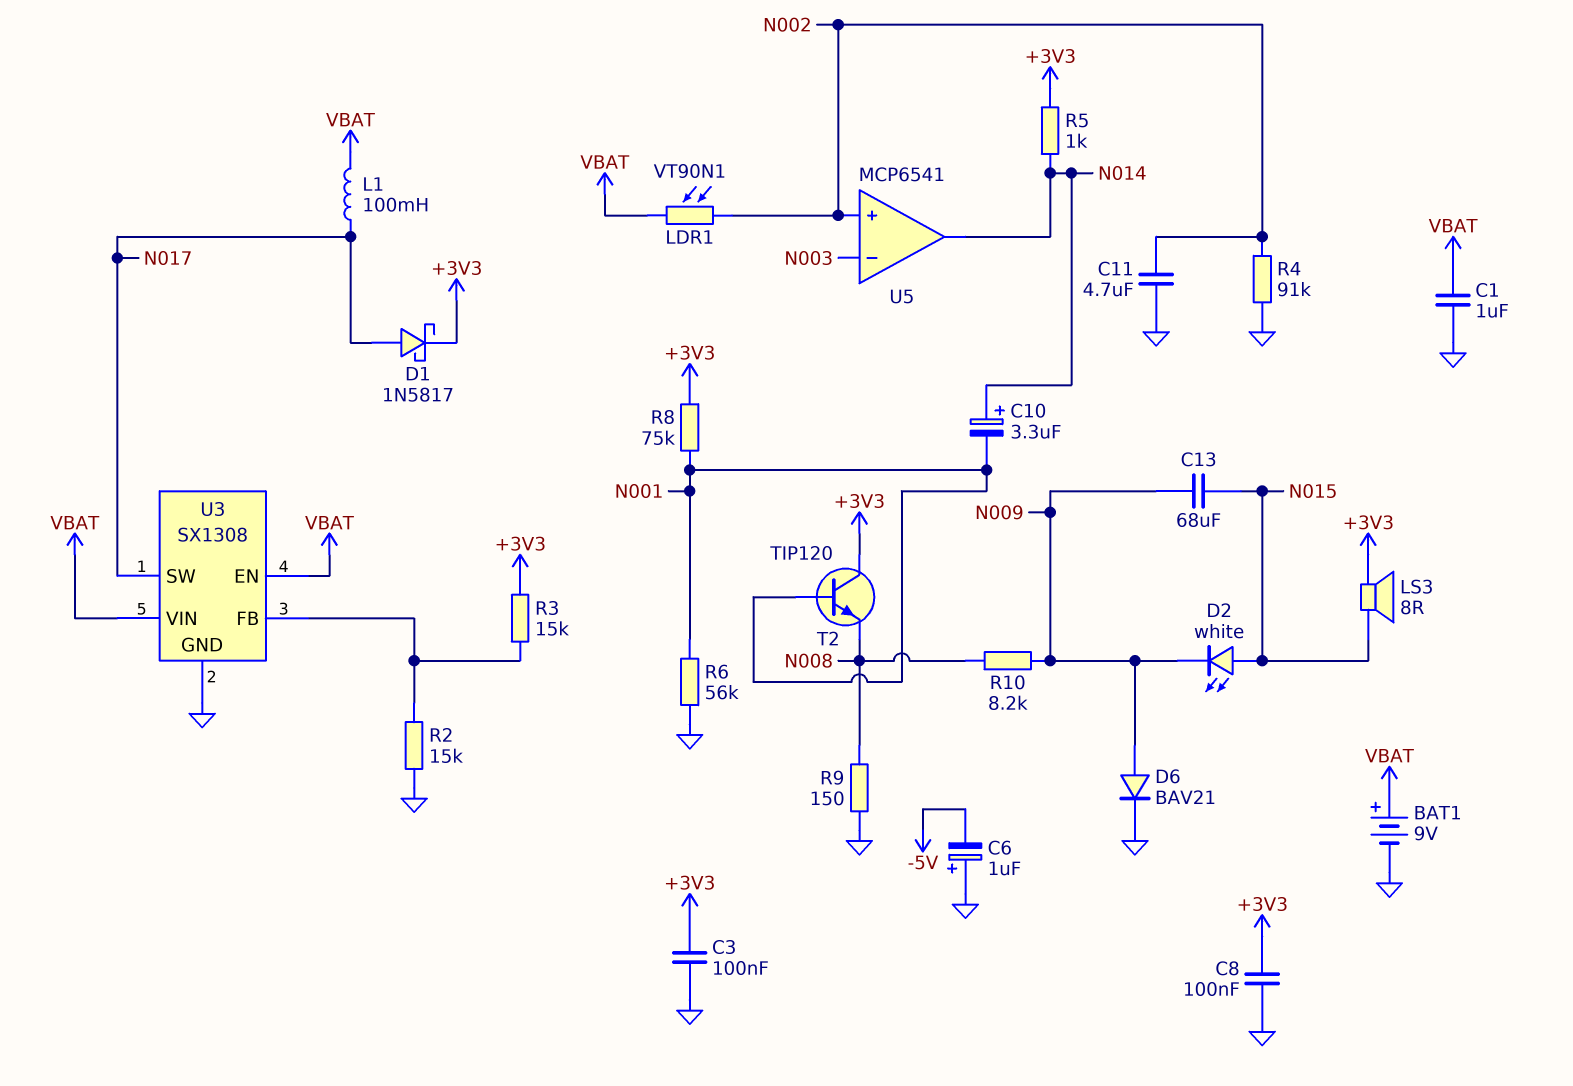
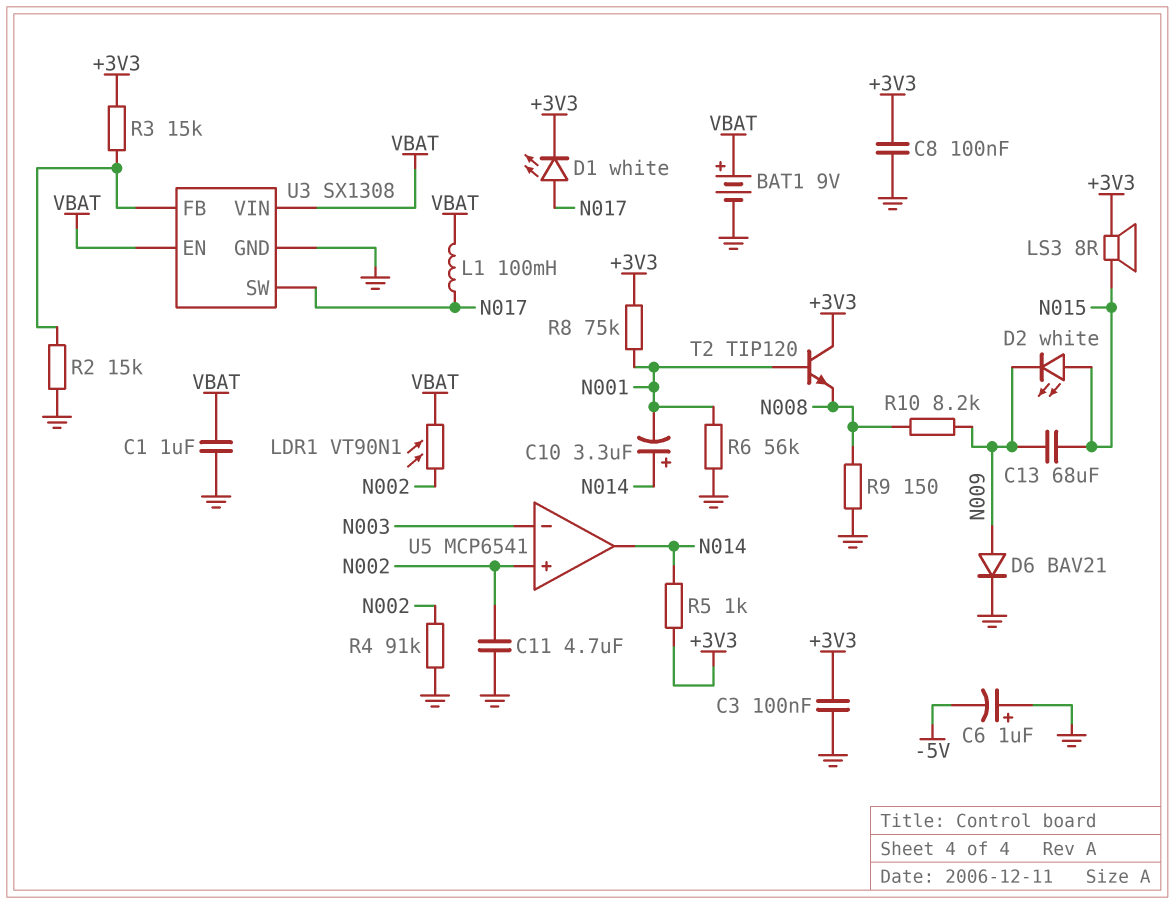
D1: schottky 1N5817 (A N017, K +3V3) -> LED white (A N017, K +3V3)

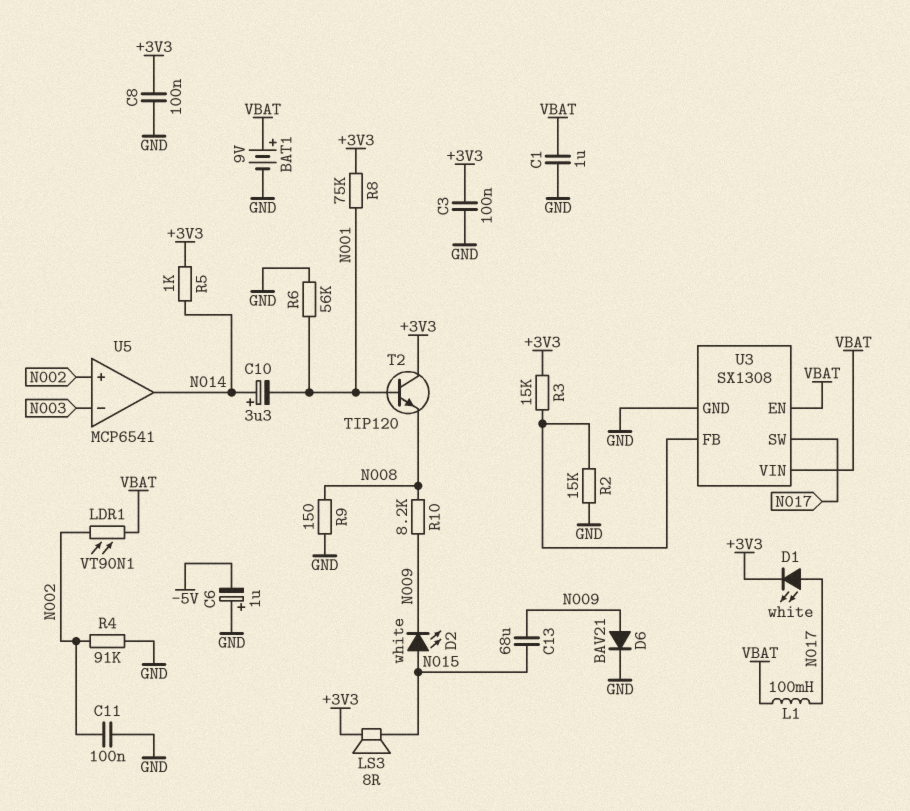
C11: 4.7uF (GND, N002) -> 100nF (GND, N002)

